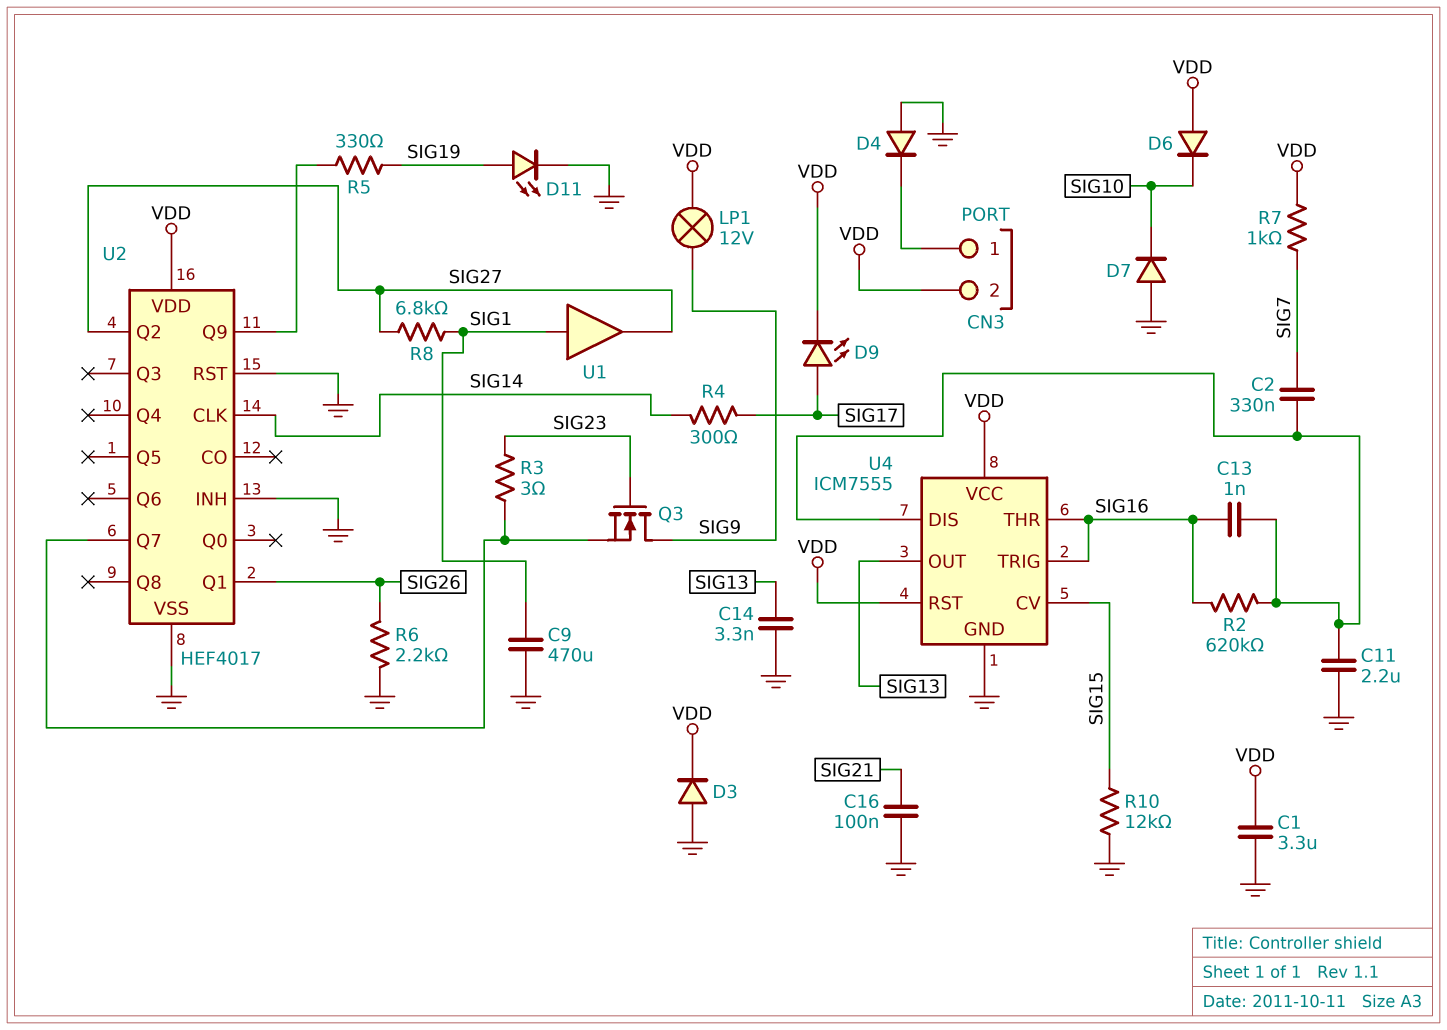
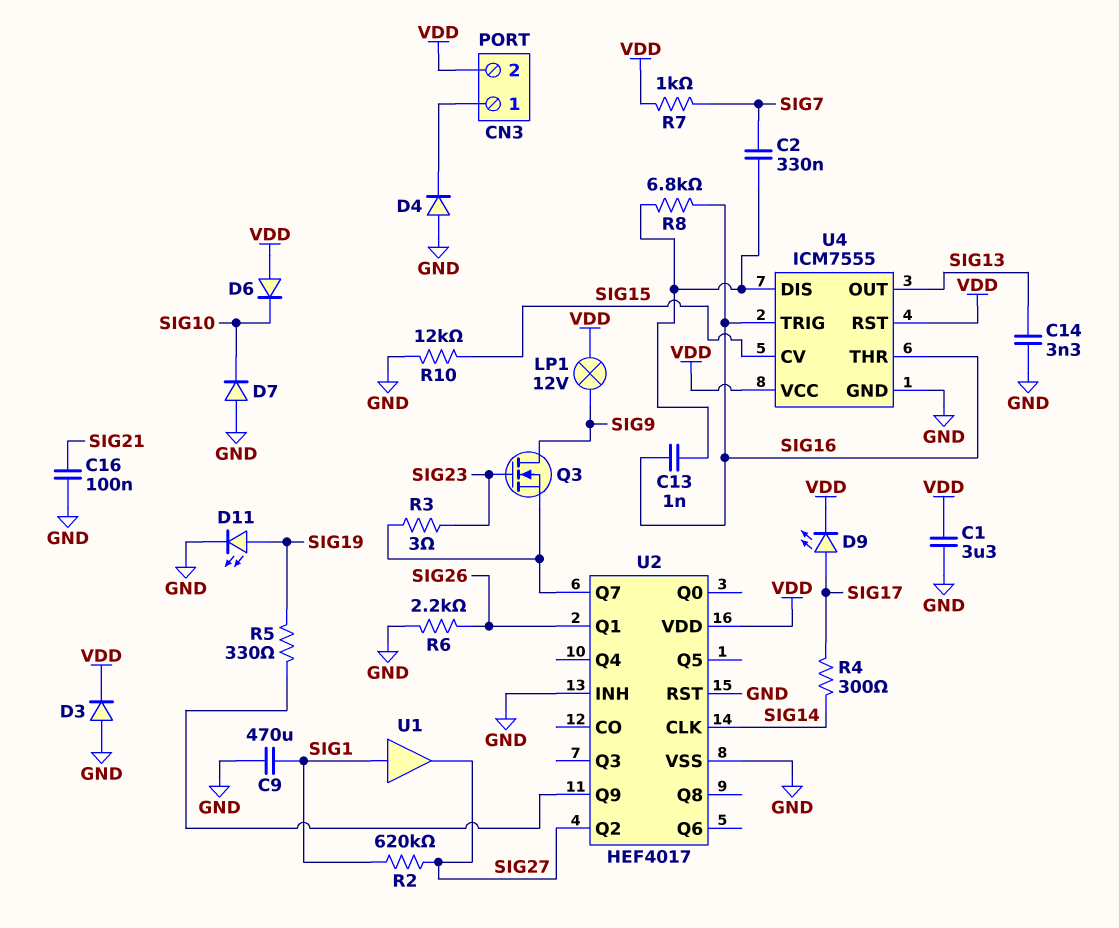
C11: 2.2uF (GND, U4/DIS) -> none
R2: 620k (SIG16, U4/DIS) -> 620k (SIG1, SIG27)
R8: 6.8k (SIG1, SIG27) -> 6.8k (SIG16, U4/DIS)

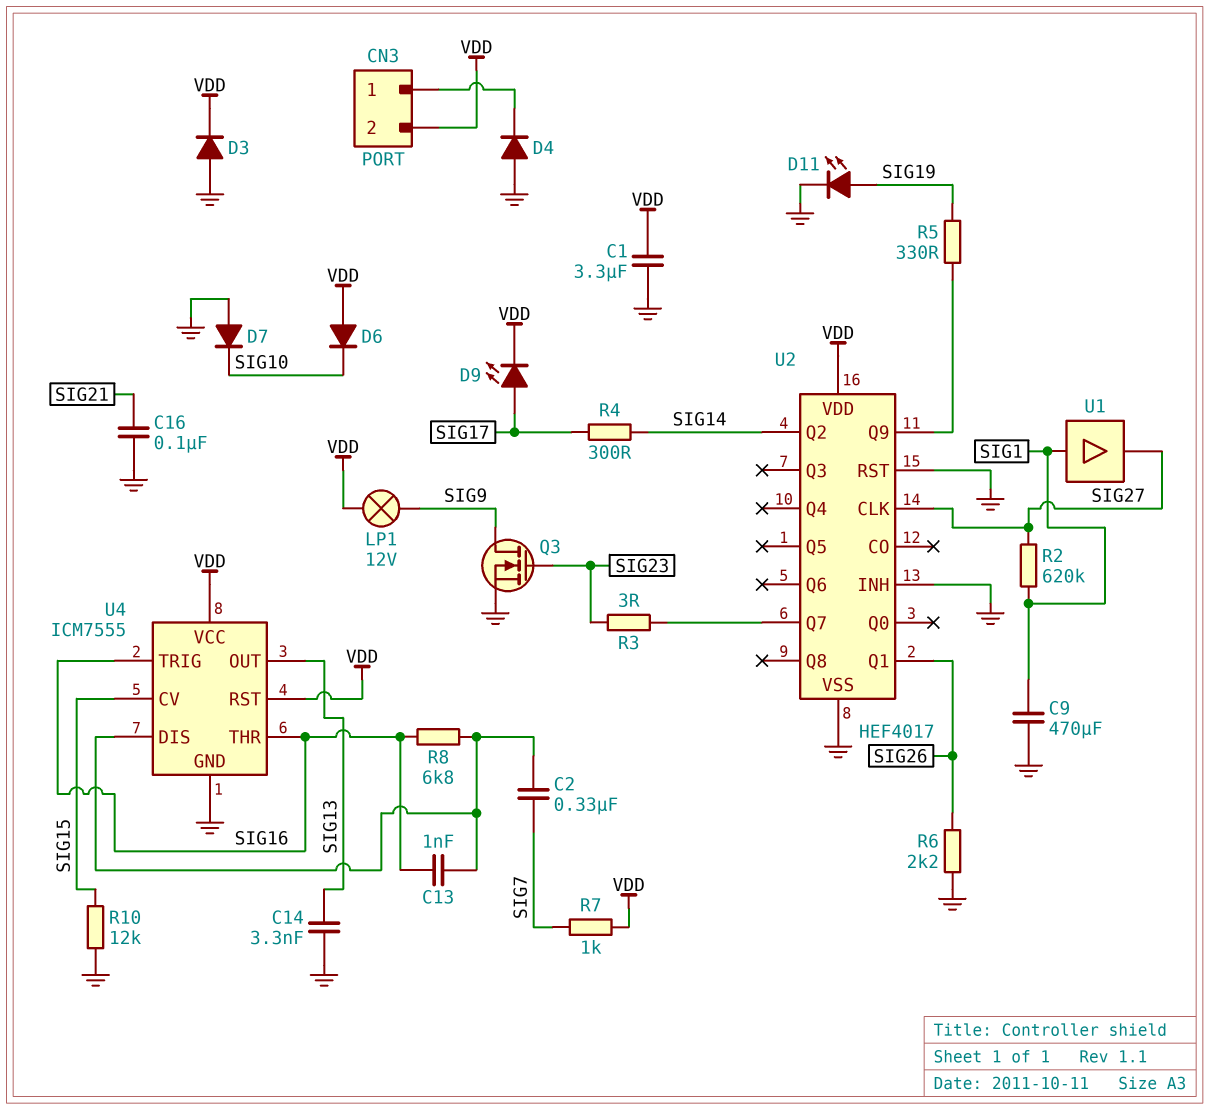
Q3: NMOS (G SIG23, D SIG9, S U2/Q7) -> NMOS (G SIG23, D SIG9, S GND)
U2 pin CLK: SIG14 -> SIG27
U2 pin Q2: SIG27 -> SIG14

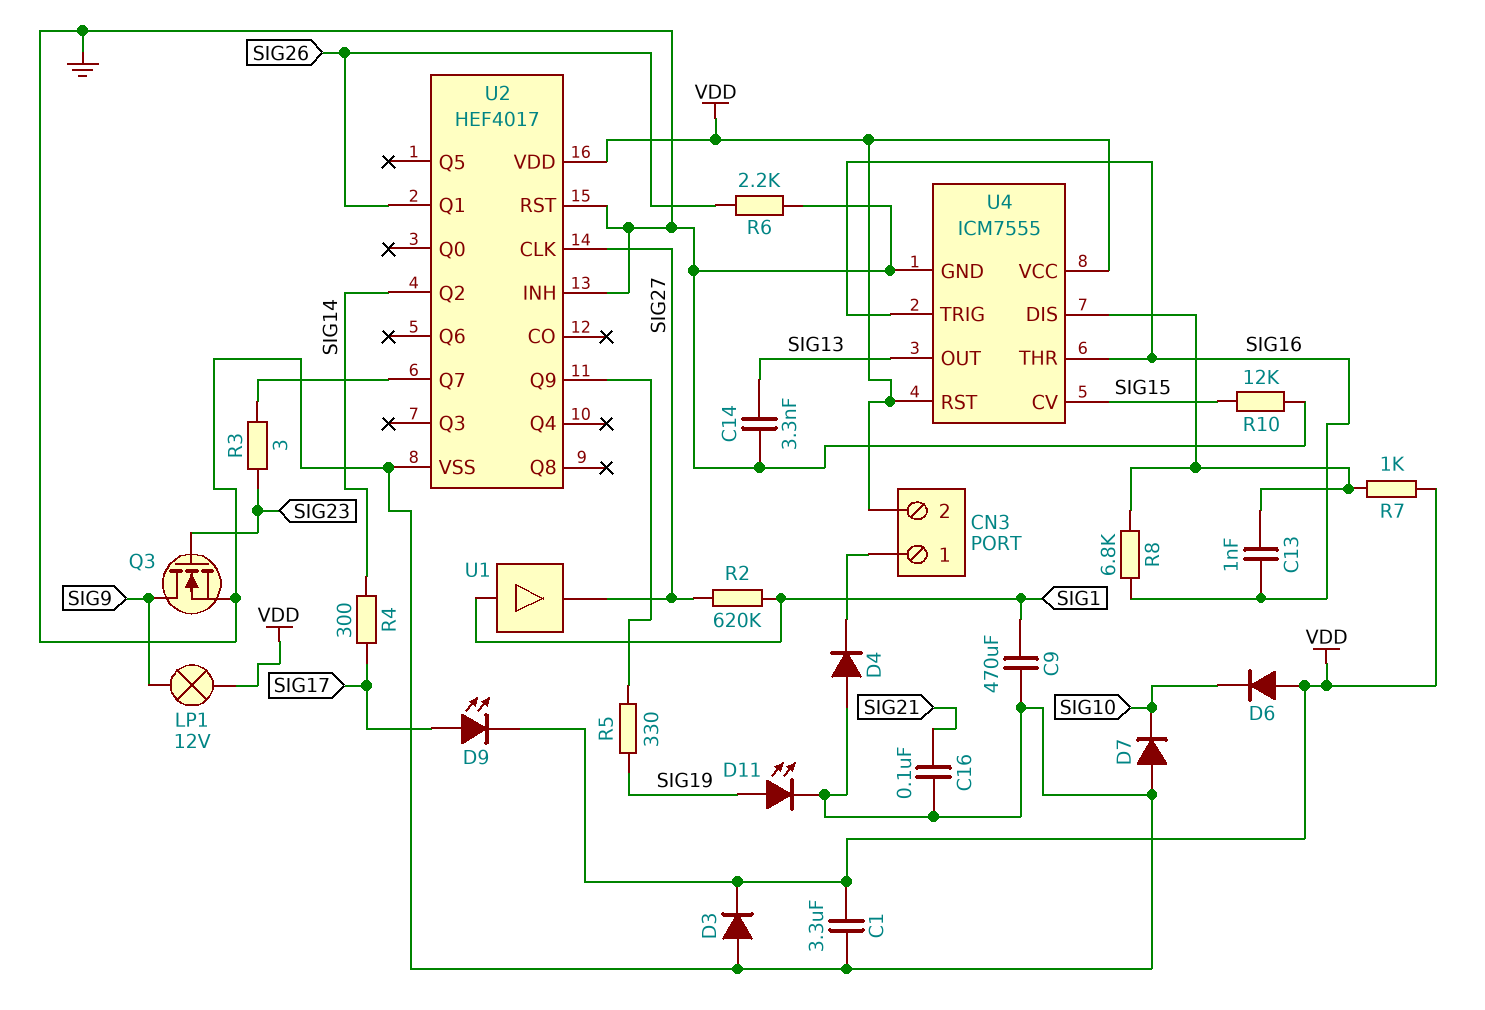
C2: 330nF (SIG7, U4/DIS) -> none
R7: 1k (SIG7, VDD) -> 1k (U4/DIS, VDD)

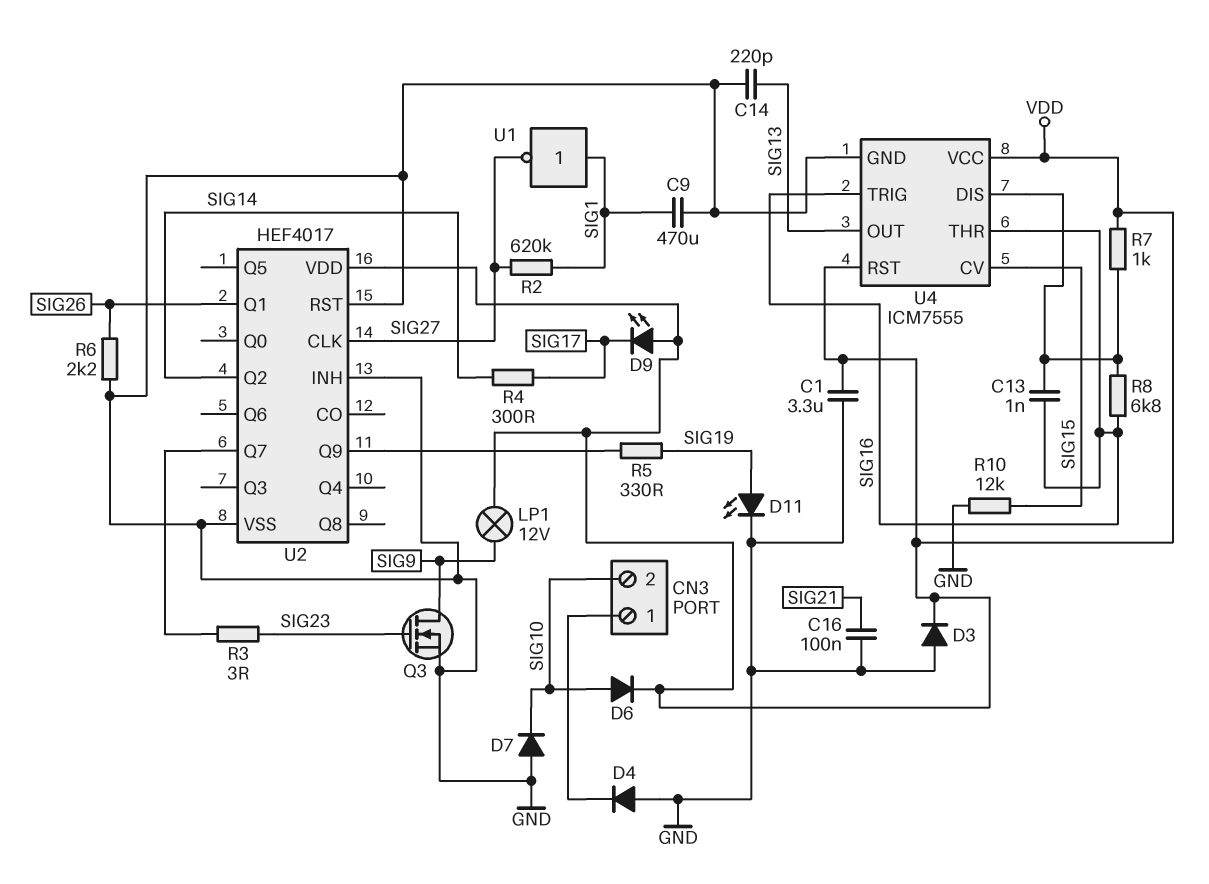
C14: 3.3nF (GND, SIG13) -> 220pF (GND, SIG13)
CN3 pin 2: VDD -> SIG10
D6: diode (A VDD, K SIG10) -> diode (A SIG10, K VDD)
D9: LED (A SIG17, K VDD) -> LED (A VDD, K SIG17)
U1: buffer (in SIG1, out SIG27) -> NOT (in SIG1, out SIG27)

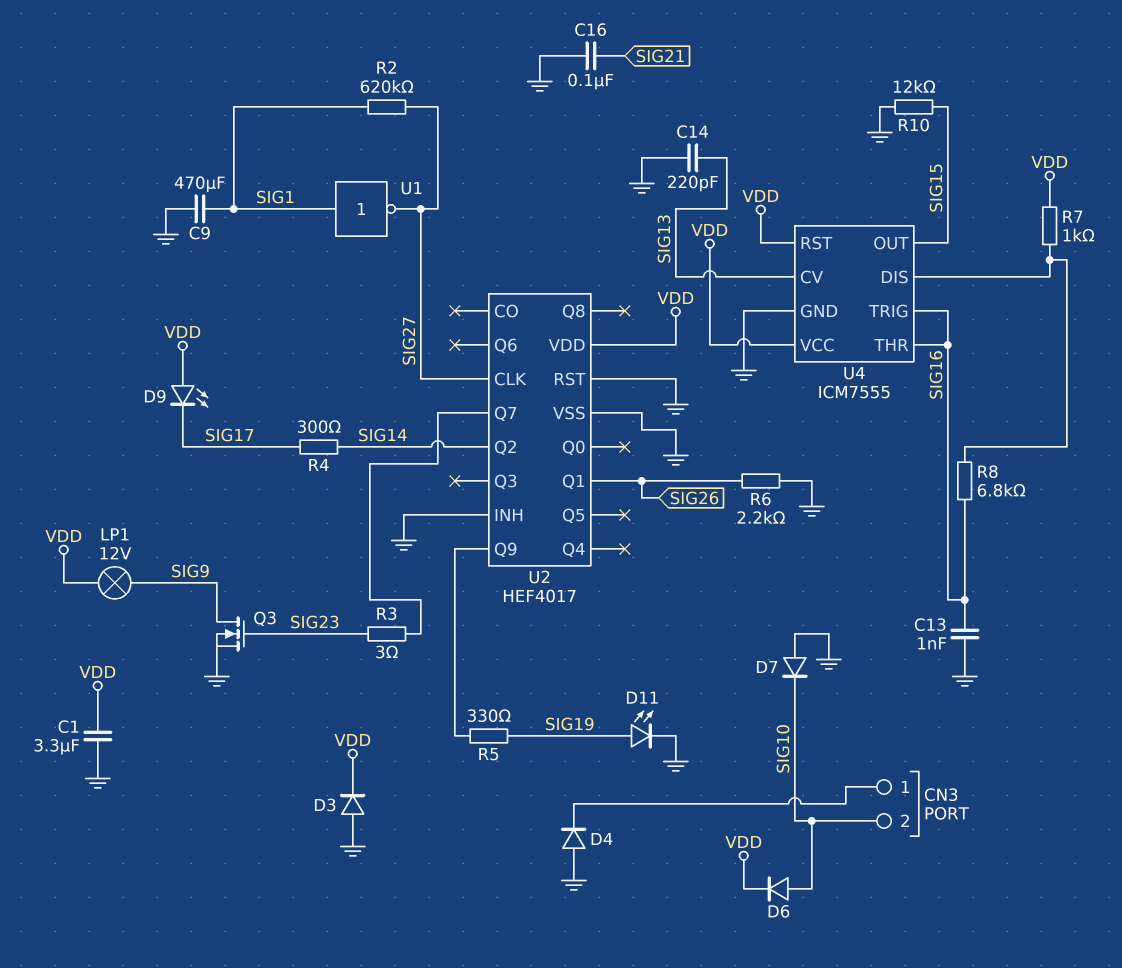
C13: 1nF (SIG16, U4/DIS) -> 1nF (GND, SIG16)
U4 pin CV: SIG15 -> SIG13
U4 pin OUT: SIG13 -> SIG15

